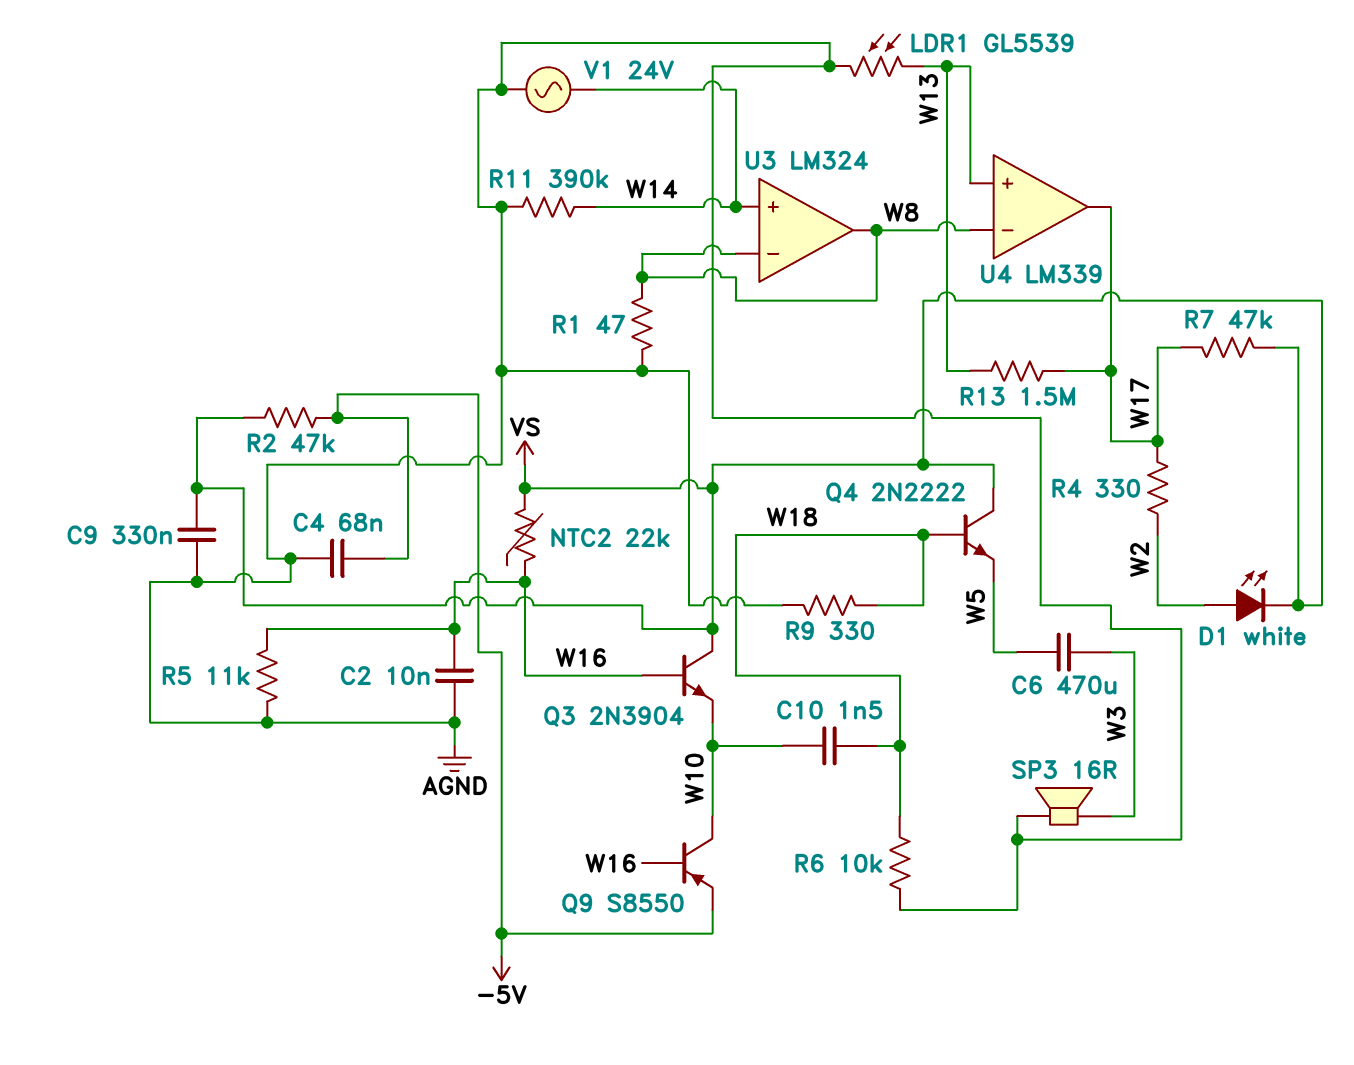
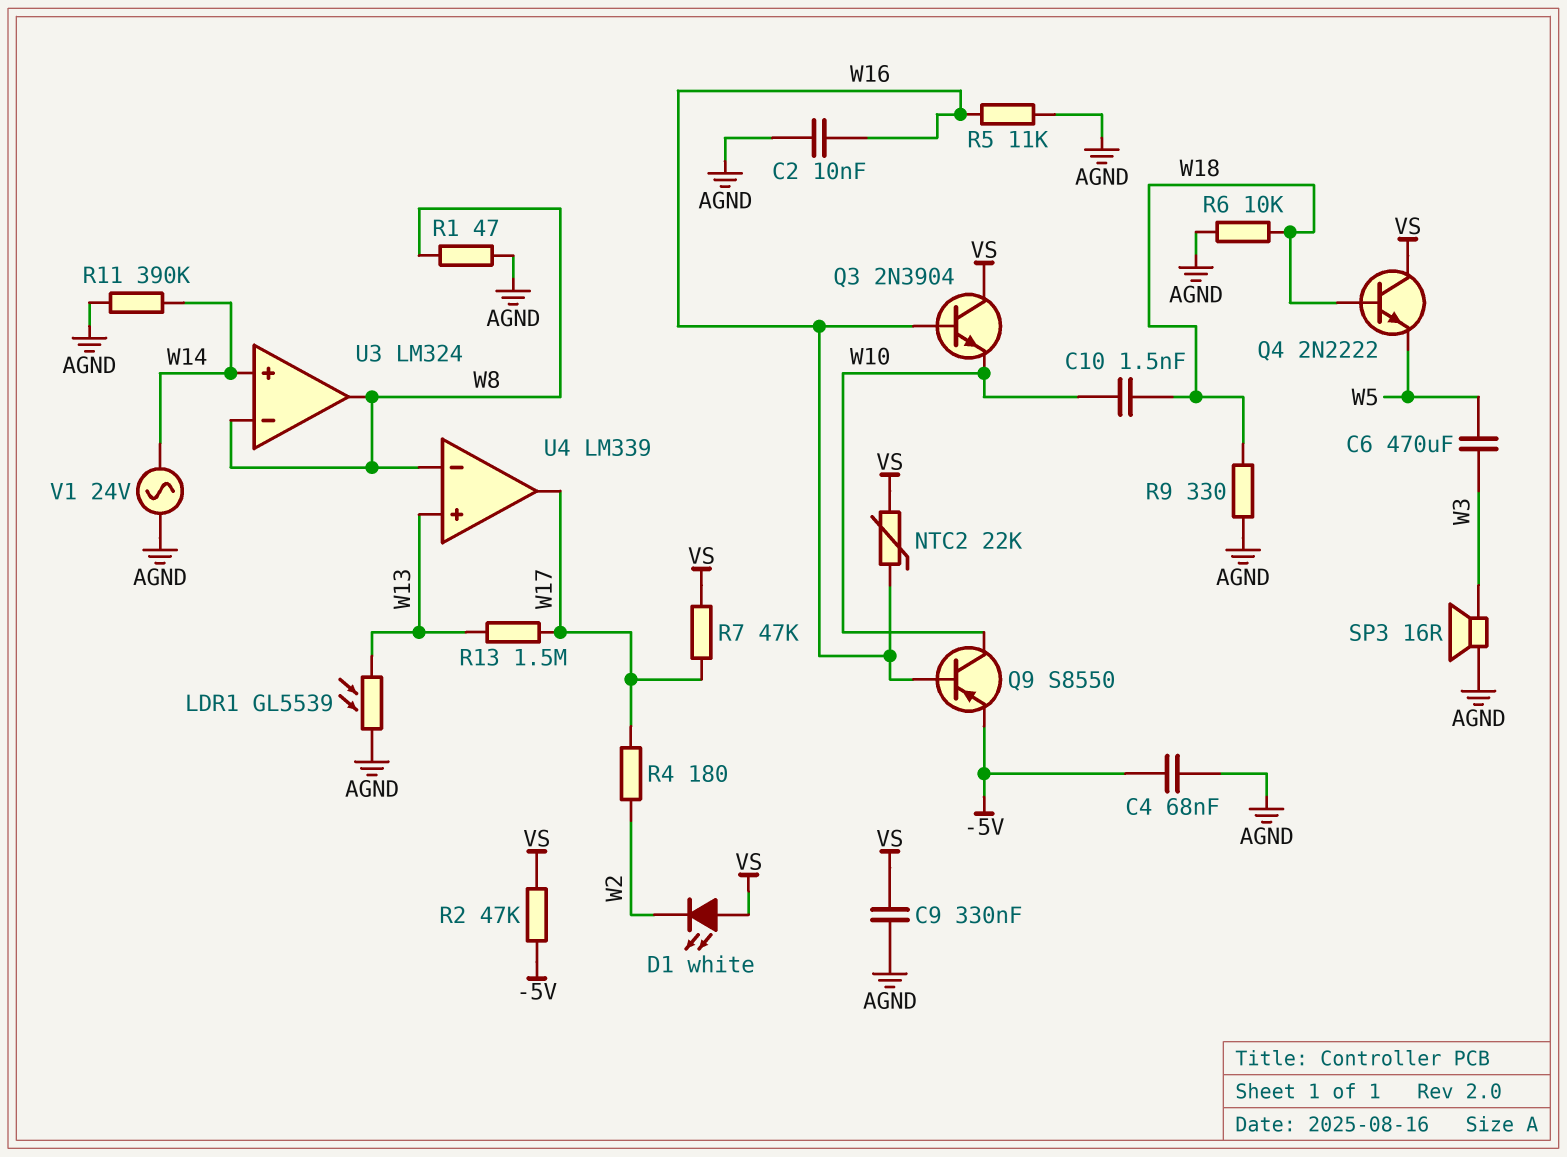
D1: LED white (A W2, K VS) -> LED white (A VS, K W2)
R4: 330 (W2, W17) -> 180 (W2, W17)

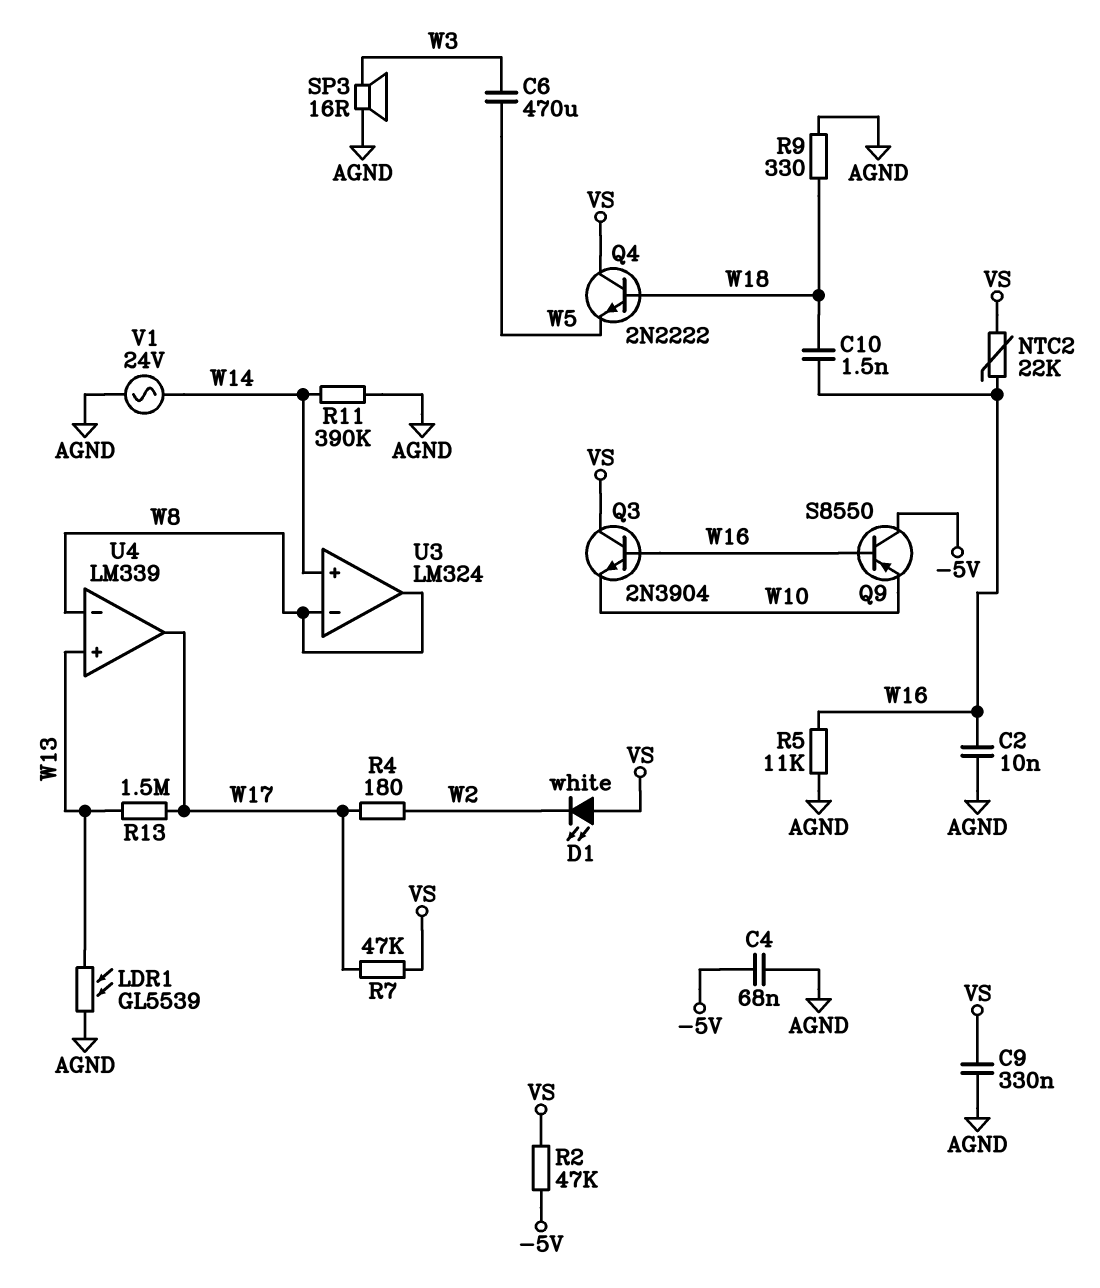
C10: 1.5nF (W10, W18) -> 1.5nF (W16, W18)
Q9: PNP S8550 (B W16, C W10, E -5V) -> PNP S8550 (B W16, C -5V, E W10)
R1: 47 (AGND, W8) -> none
R6: 10k (AGND, W18) -> none

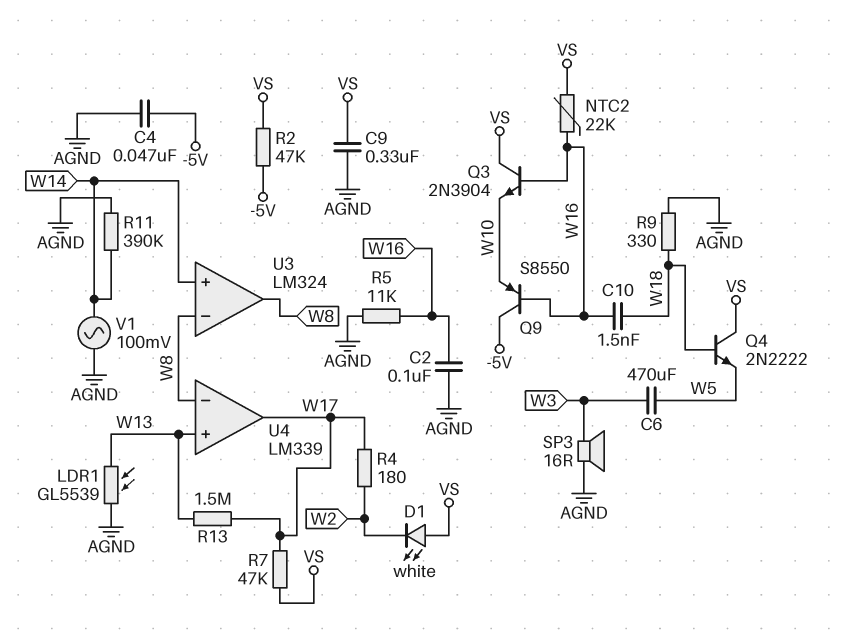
C2: 10nF (AGND, W16) -> 100nF (AGND, W16)
C4: 68nF (-5V, AGND) -> 47nF (-5V, AGND)
V1: AC 24V (AGND, W14) -> AC 100mV (AGND, W14)

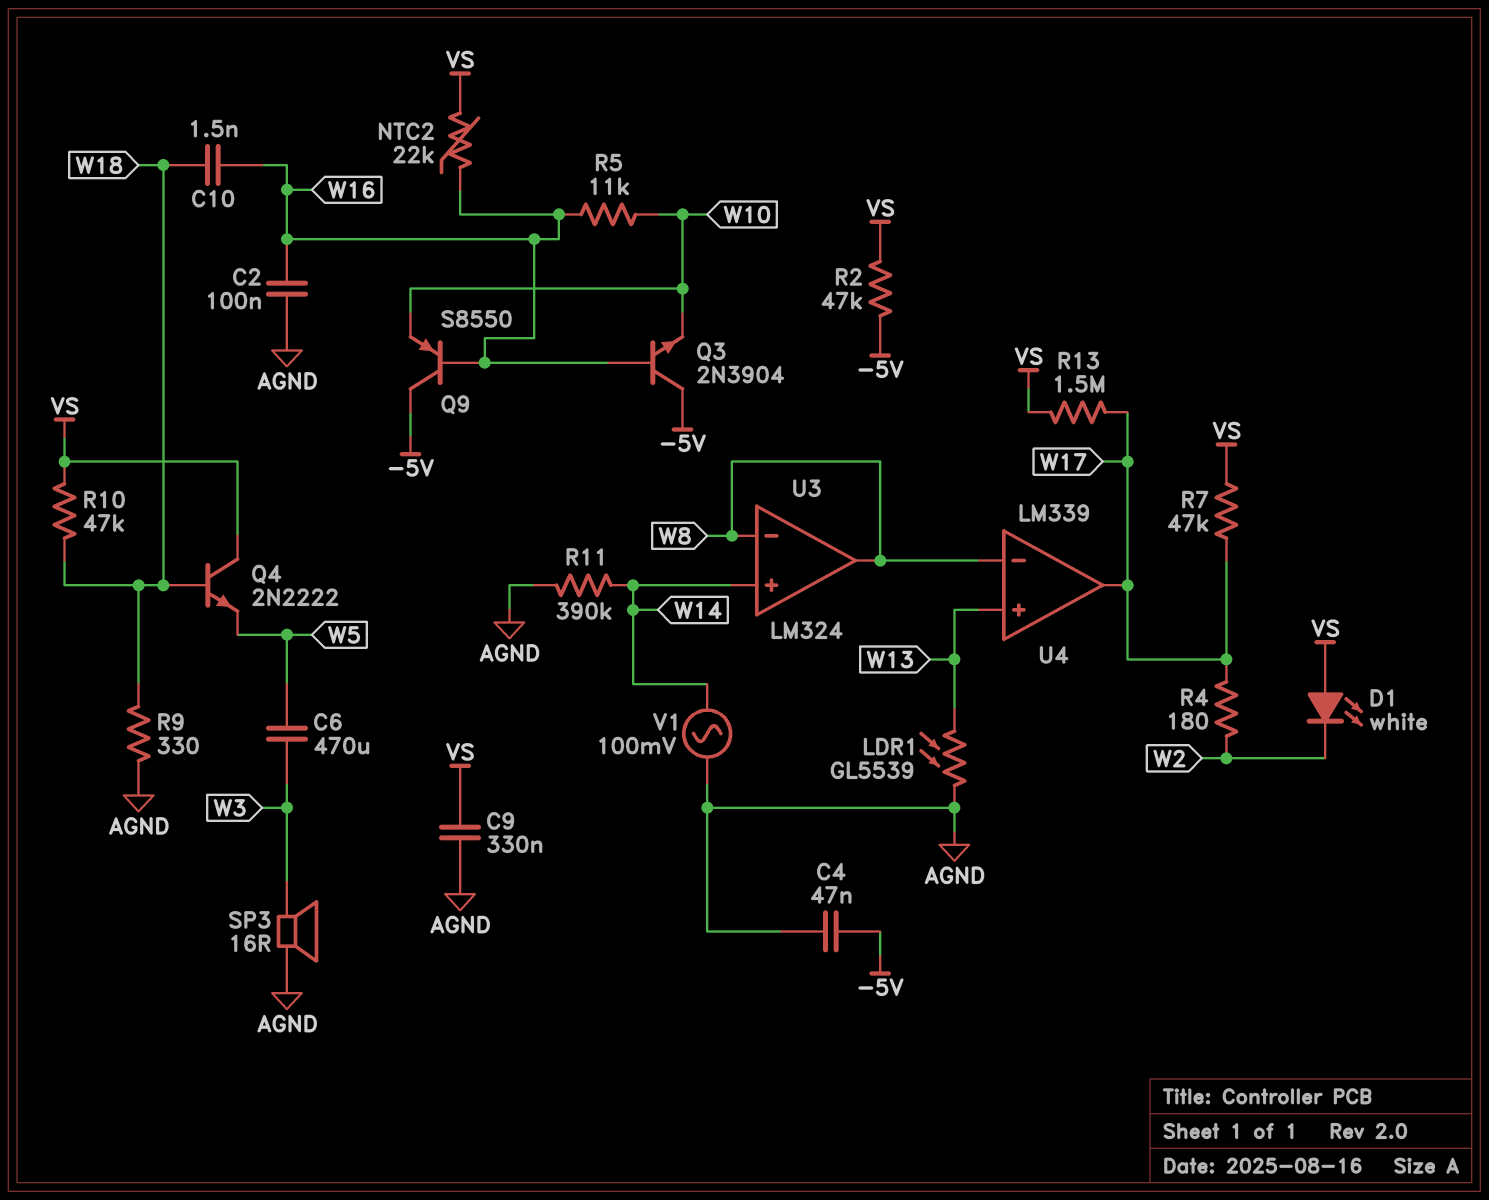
Q3: NPN 2N3904 (B W16, C VS, E W10) -> NPN 2N3904 (B W16, C -5V, E W10)
R5: 11k (AGND, W16) -> 11k (W10, W16)
R10: none -> 47k (VS, W18)
R13: 1.5M (W13, W17) -> 1.5M (VS, W17)

